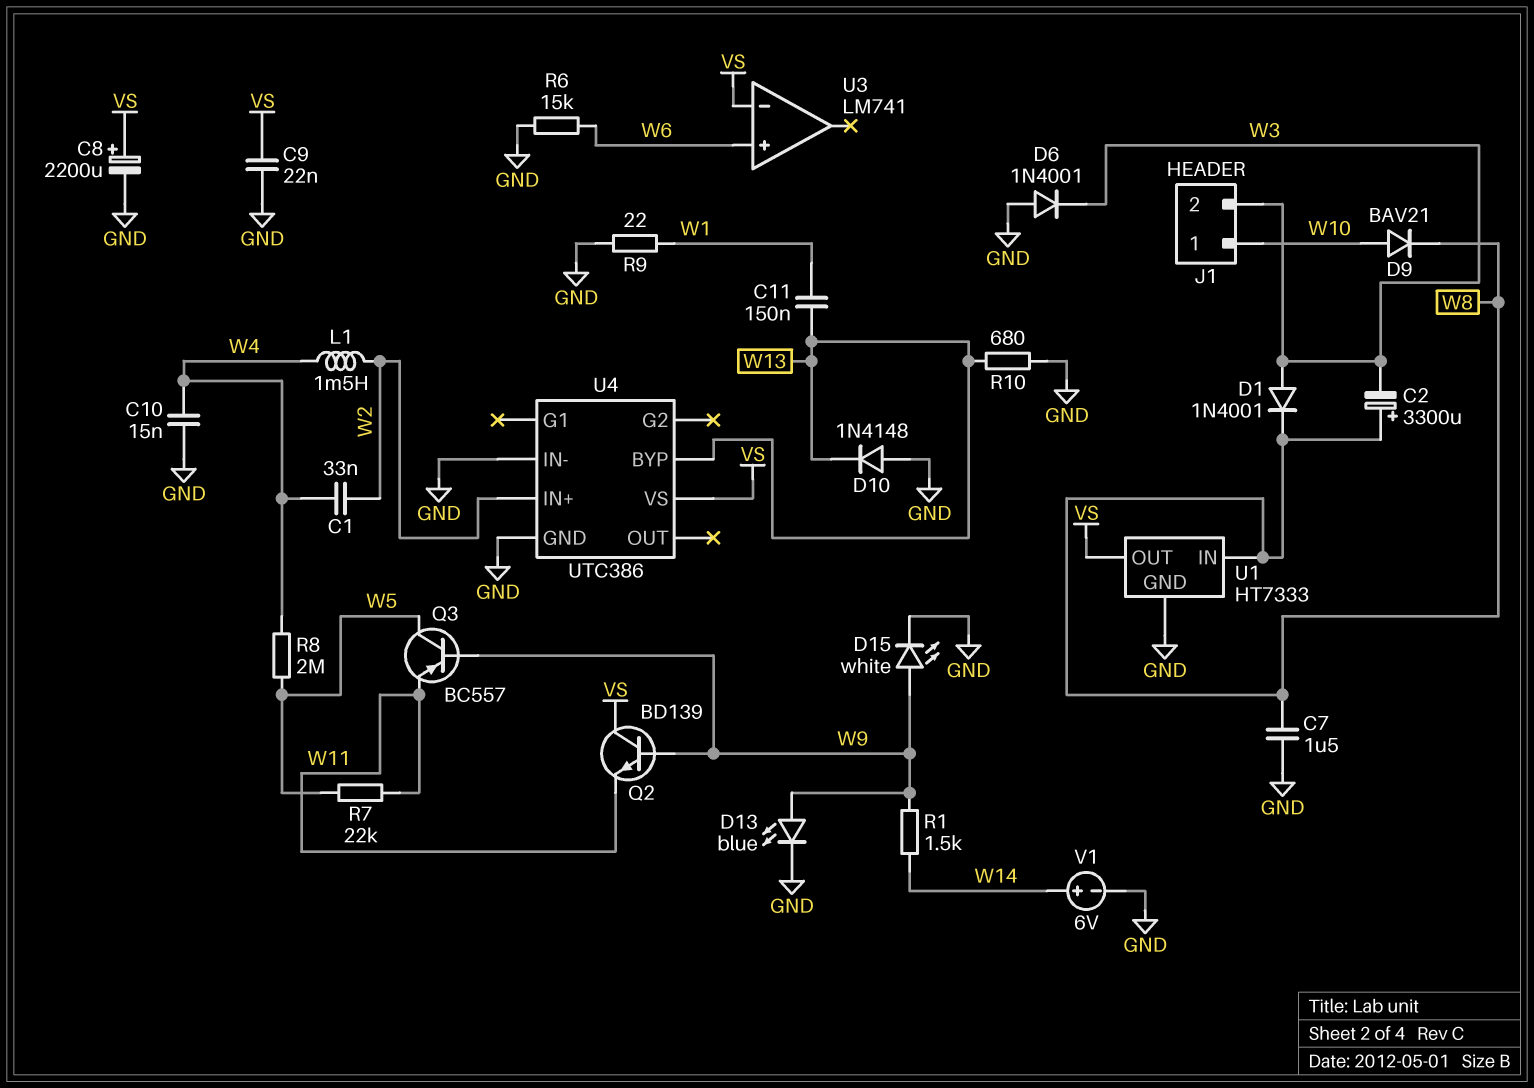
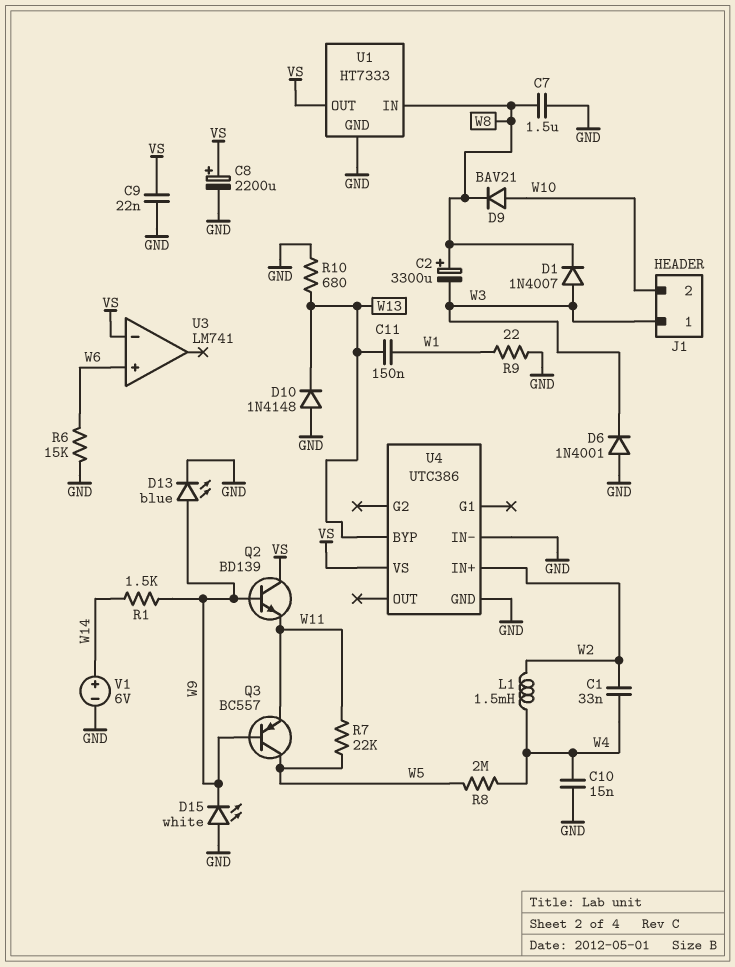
D1: diode 1N4001 (A W3, K W8) -> diode 1N4007 (A W3, K W8)
D15: LED white (A W9, K GND) -> LED white (A GND, K W9)
J1 pin 1: W10 -> W3
J1 pin 2: W3 -> W10

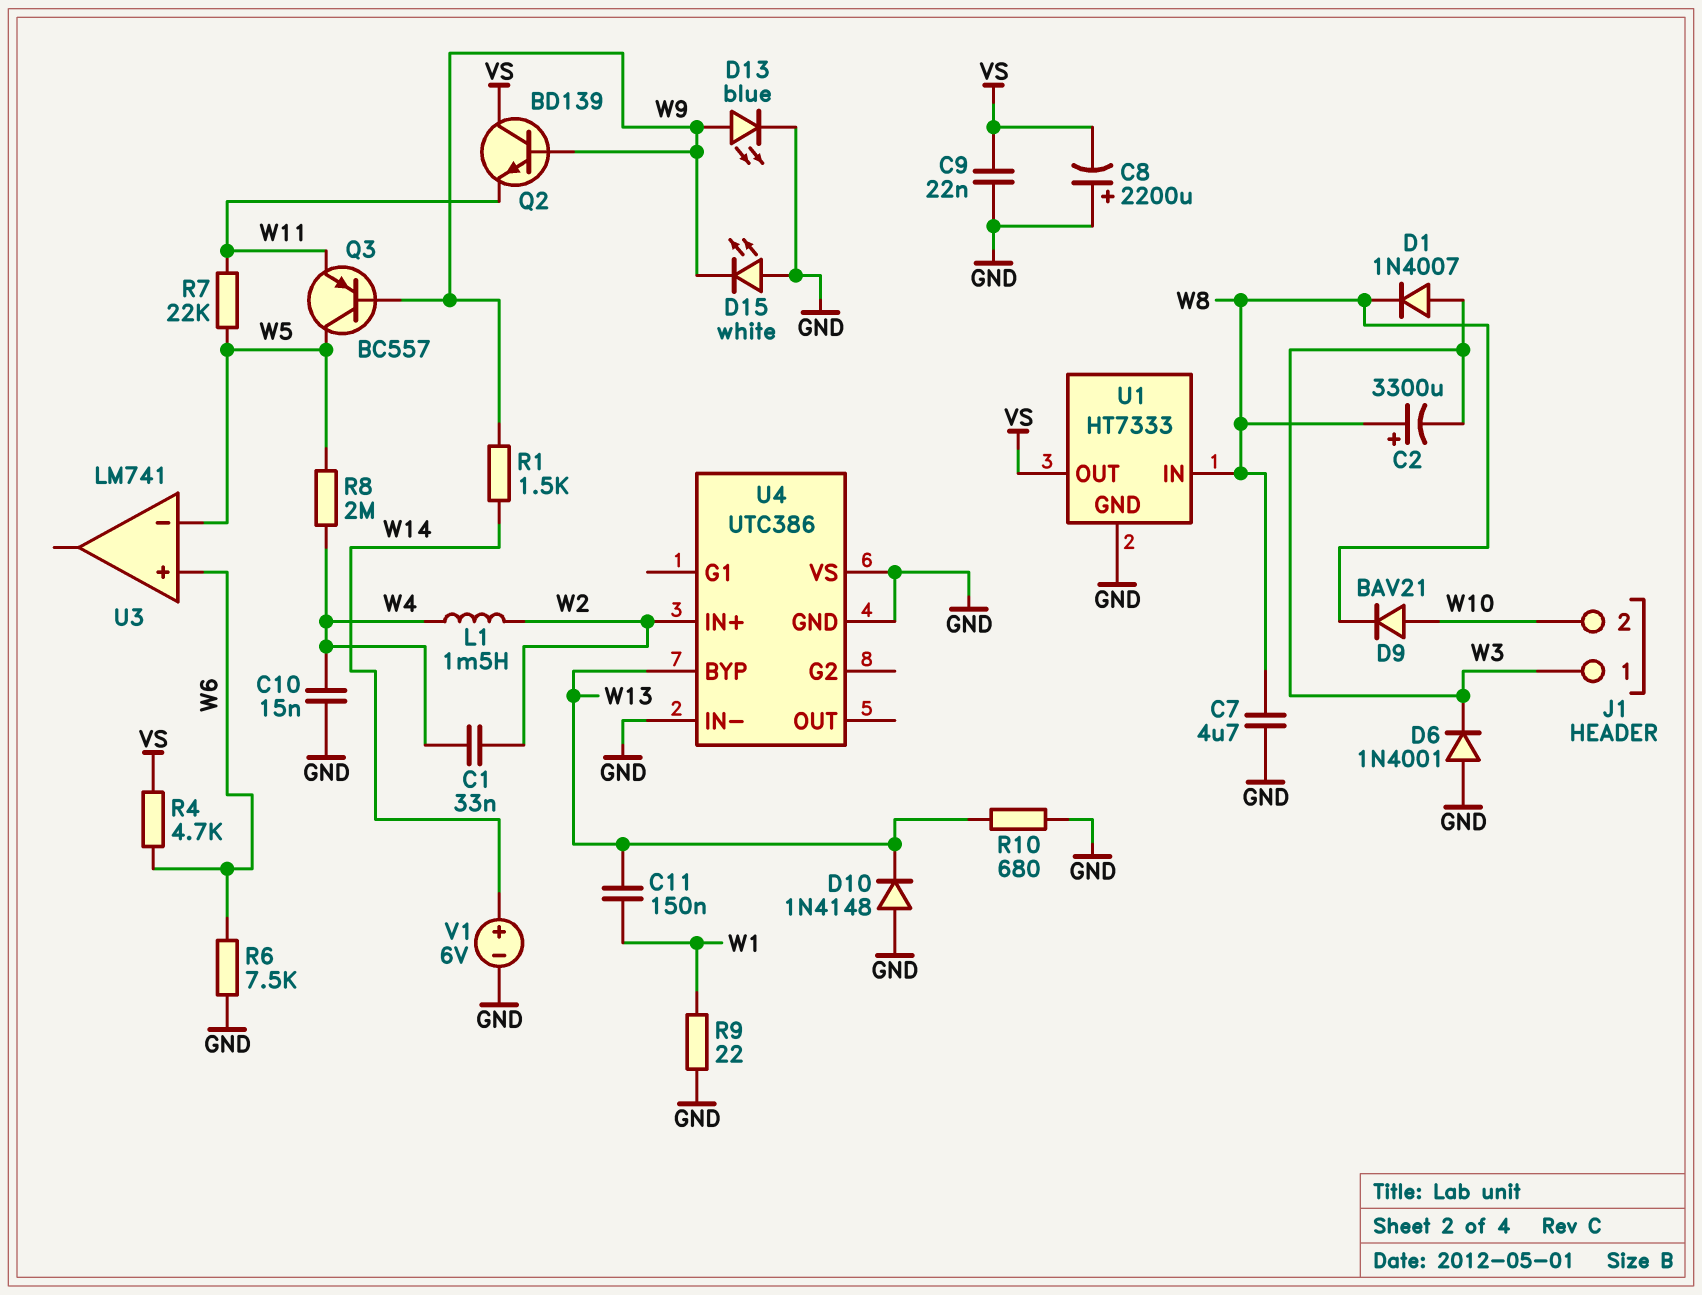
C7: 1.5uF (GND, W8) -> 4.7uF (GND, W8)
C8: 2200uF (plus VS, minus GND) -> 2200uF (plus GND, minus VS)
R4: none -> 4.7k (VS, W6)
R6: 15k (GND, W6) -> 7.5k (GND, W6)
U3 pin in-: VS -> W5
U4 pin VS: VS -> GND

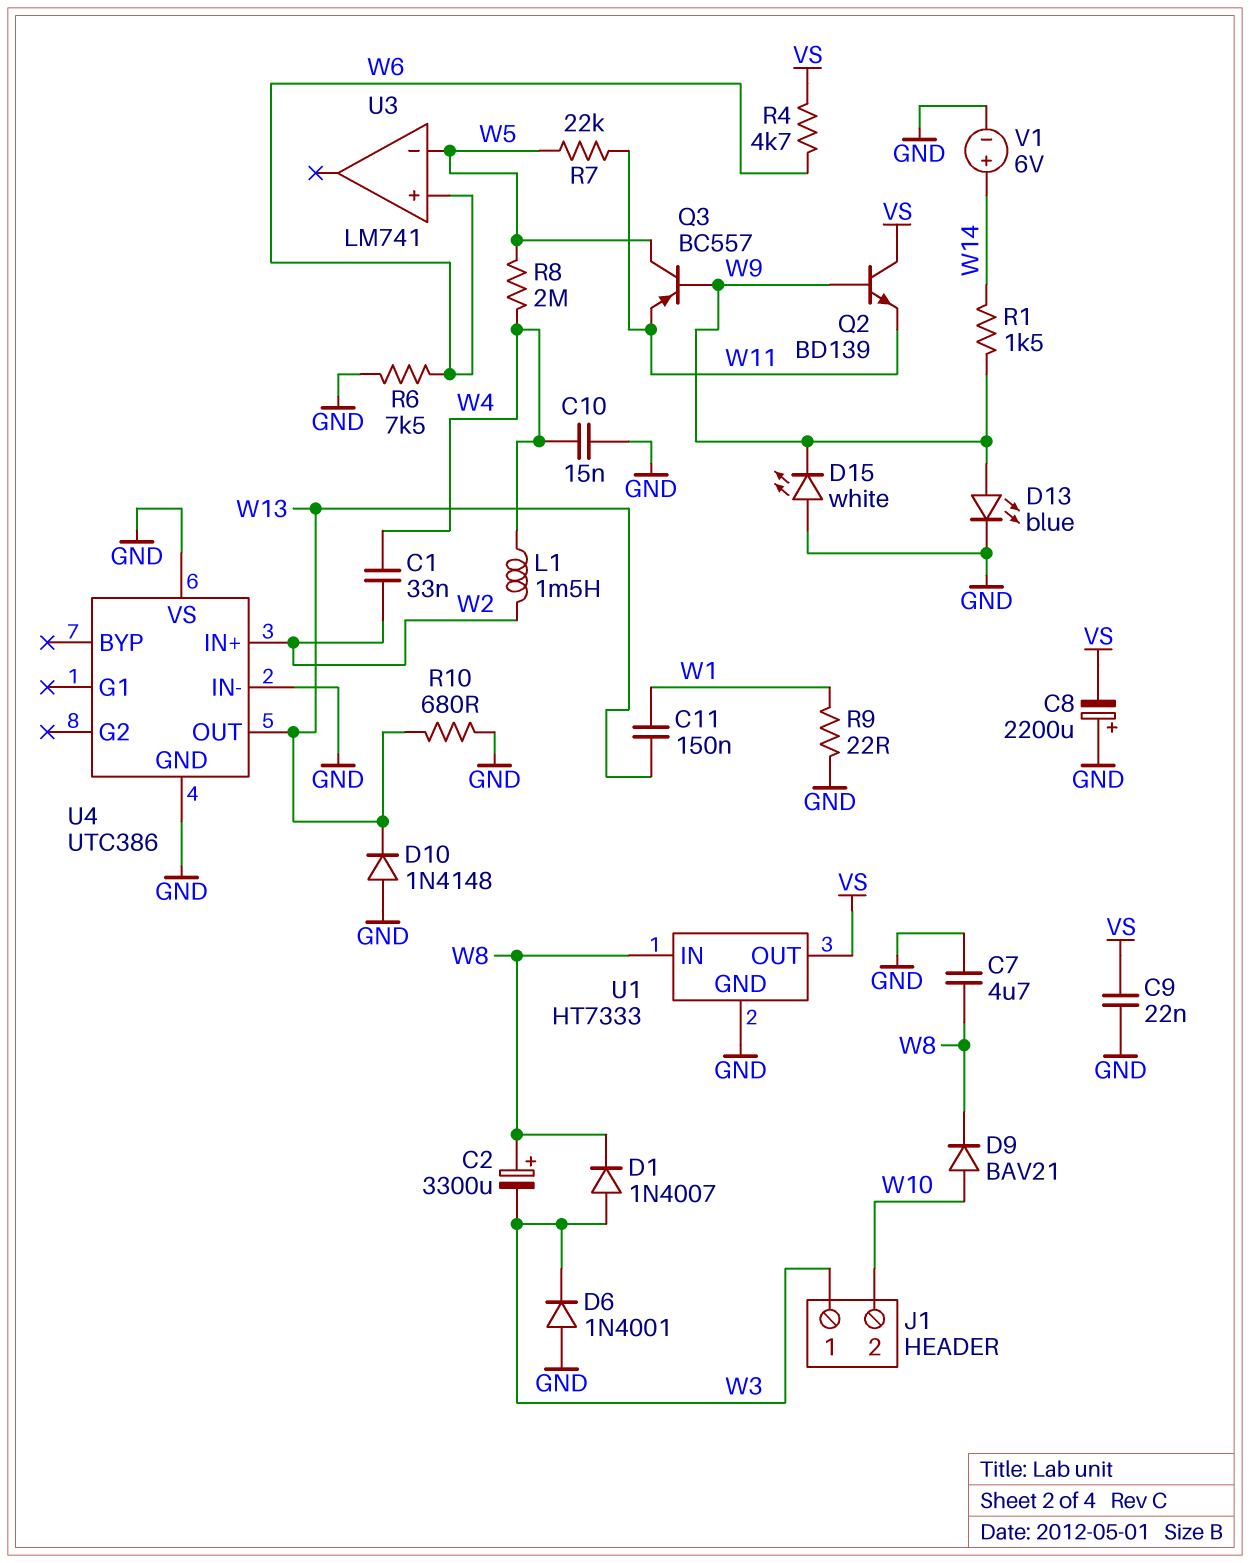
U4 pin BYP: W13 -> none
U4 pin OUT: none -> W13

